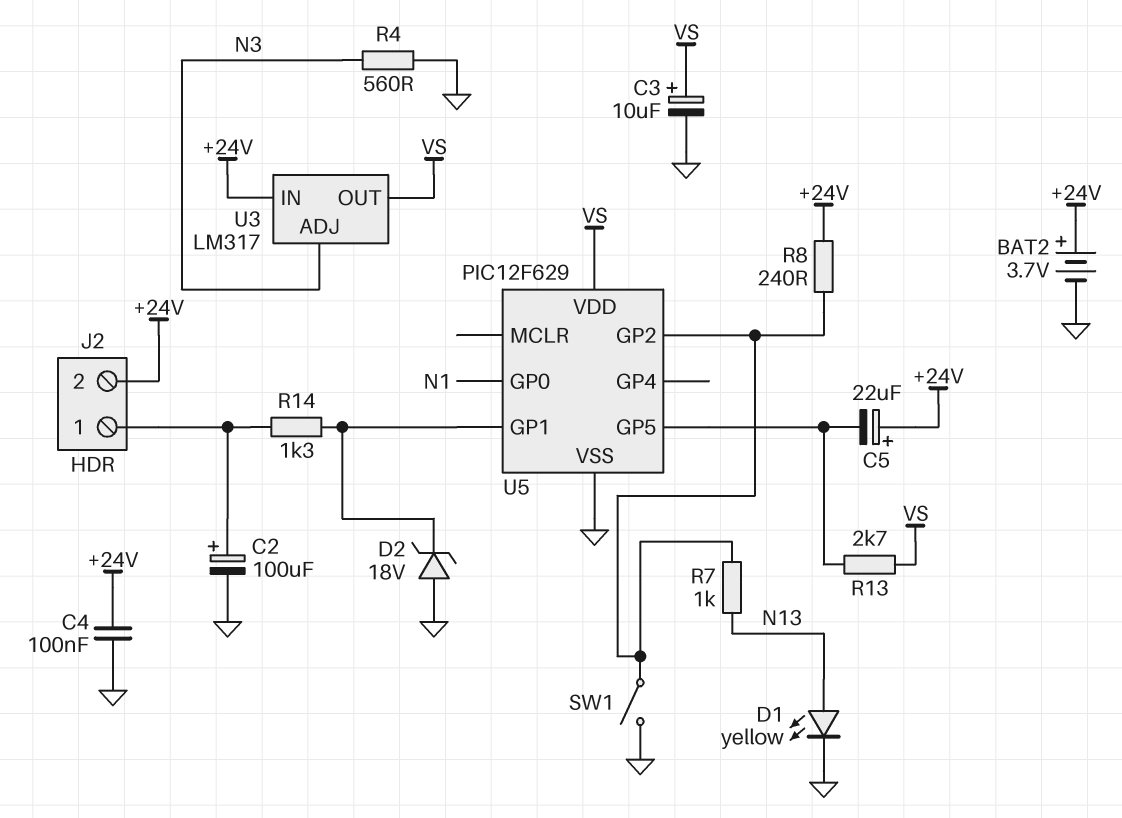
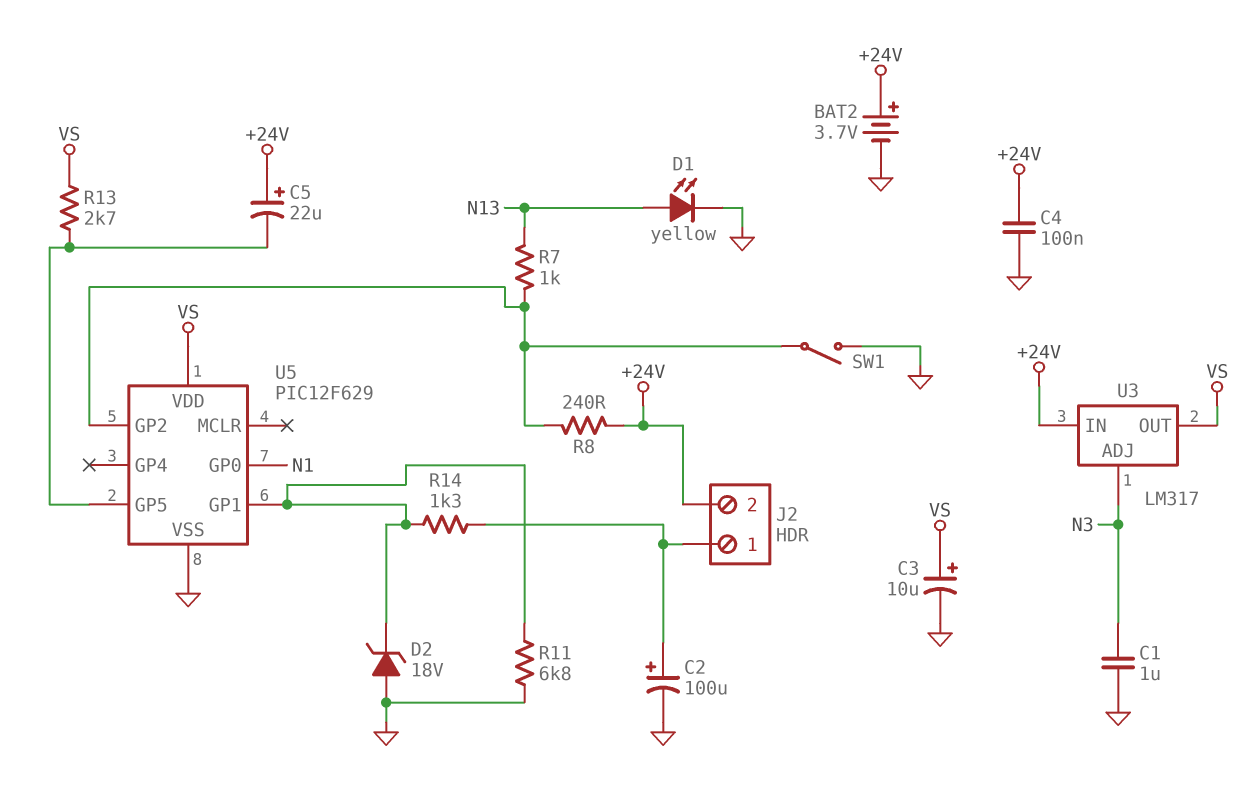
C1: none -> 1uF (GND, N3)
R4: 560 (GND, N3) -> none
R11: none -> 6.8k (GND, U5/GP1)

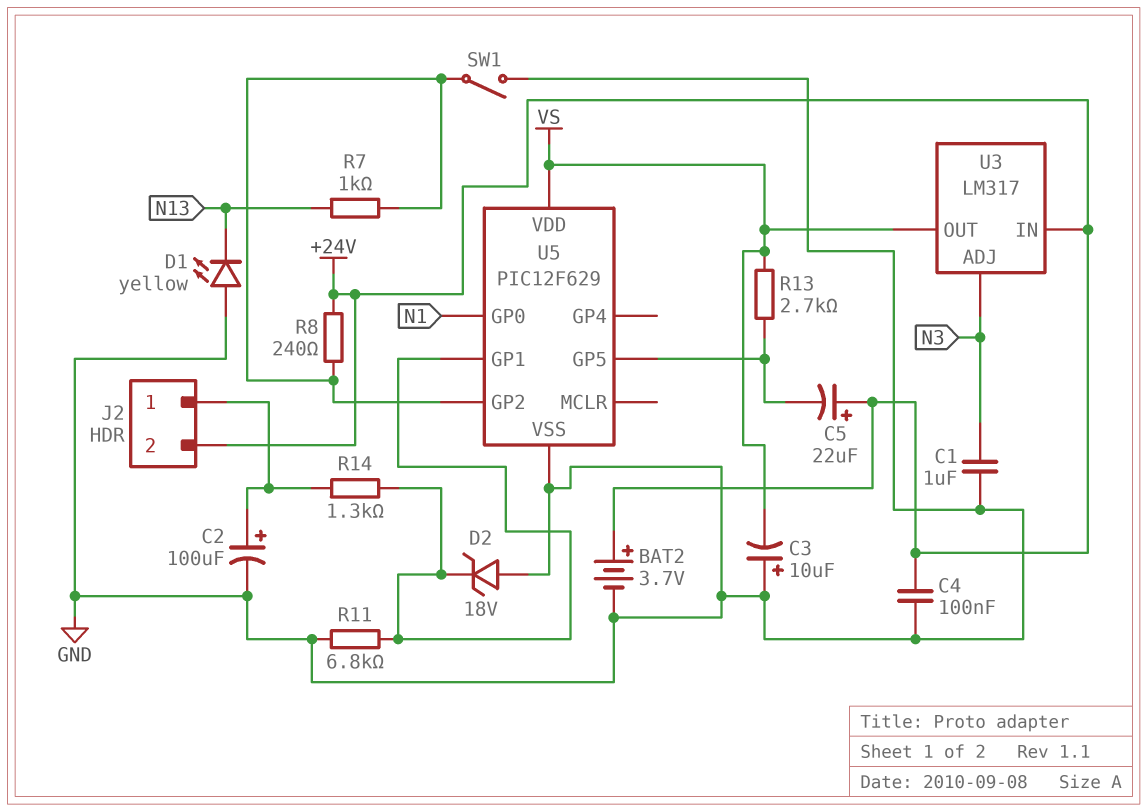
C3: 10uF (plus VS, minus GND) -> 10uF (plus GND, minus VS)
D1: LED yellow (A N13, K GND) -> LED yellow (A GND, K N13)

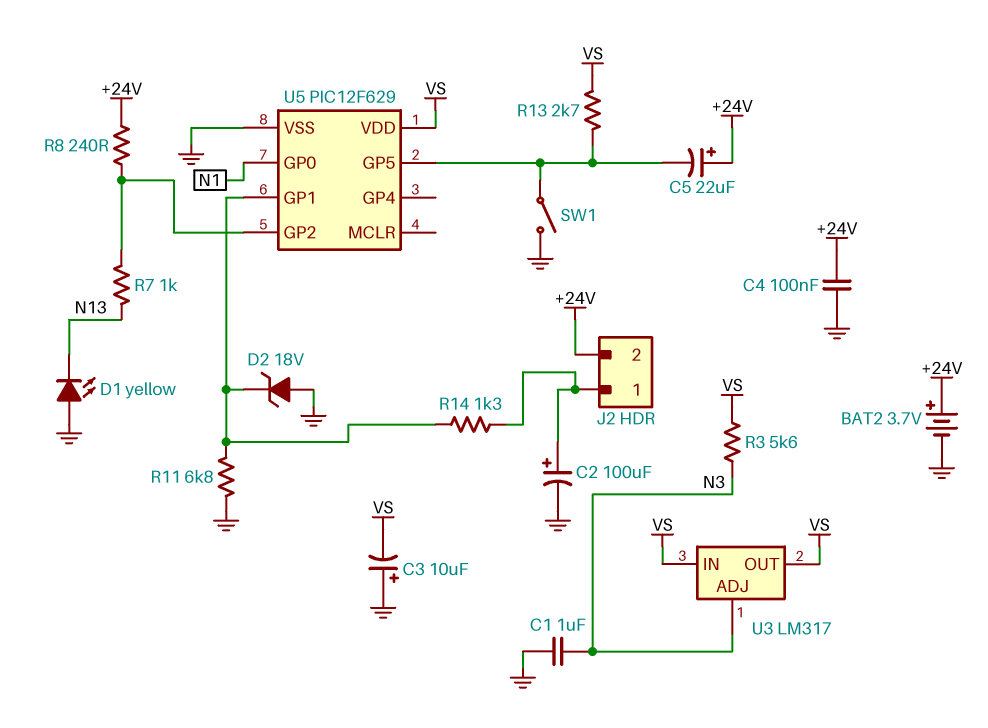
R3: none -> 5.6k (N3, VS)
SW1: switch (GND, U5/GP2) -> switch (GND, U5/GP5)
U3 pin IN: +24V -> VS

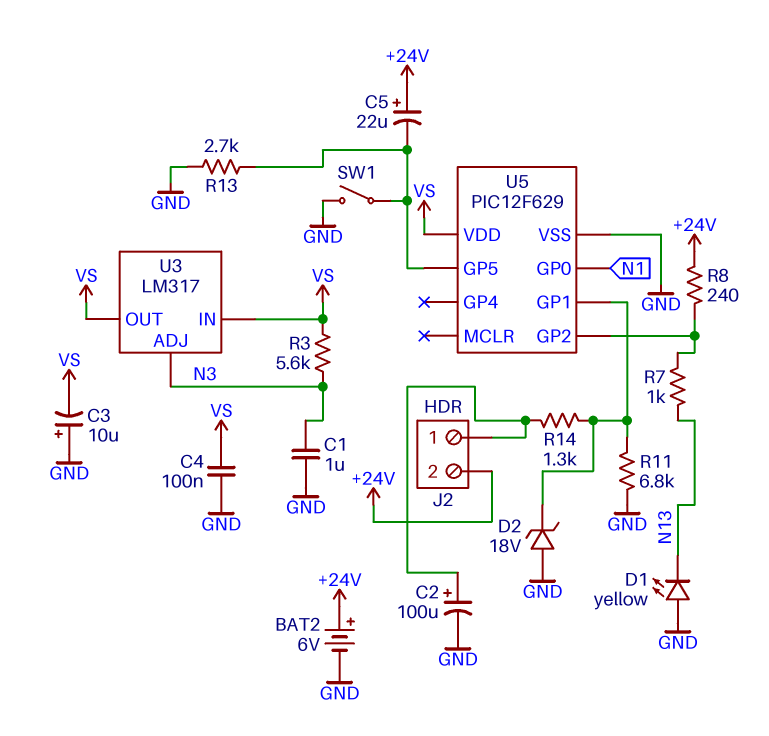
BAT2: 3.7V (plus +24V, minus GND) -> 6V (plus +24V, minus GND)
C4: 100nF (+24V, GND) -> 100nF (GND, VS)
R13: 2.7k (U5/GP5, VS) -> 2.7k (GND, U5/GP5)

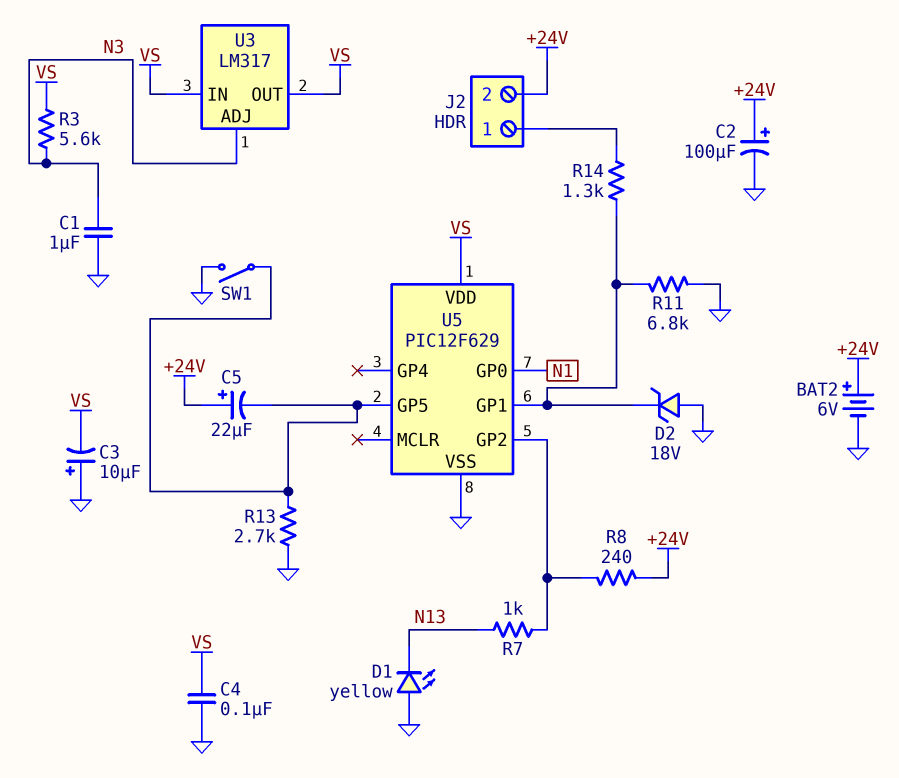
C2: 100uF (plus J2/1, minus GND) -> 100uF (plus +24V, minus GND)

